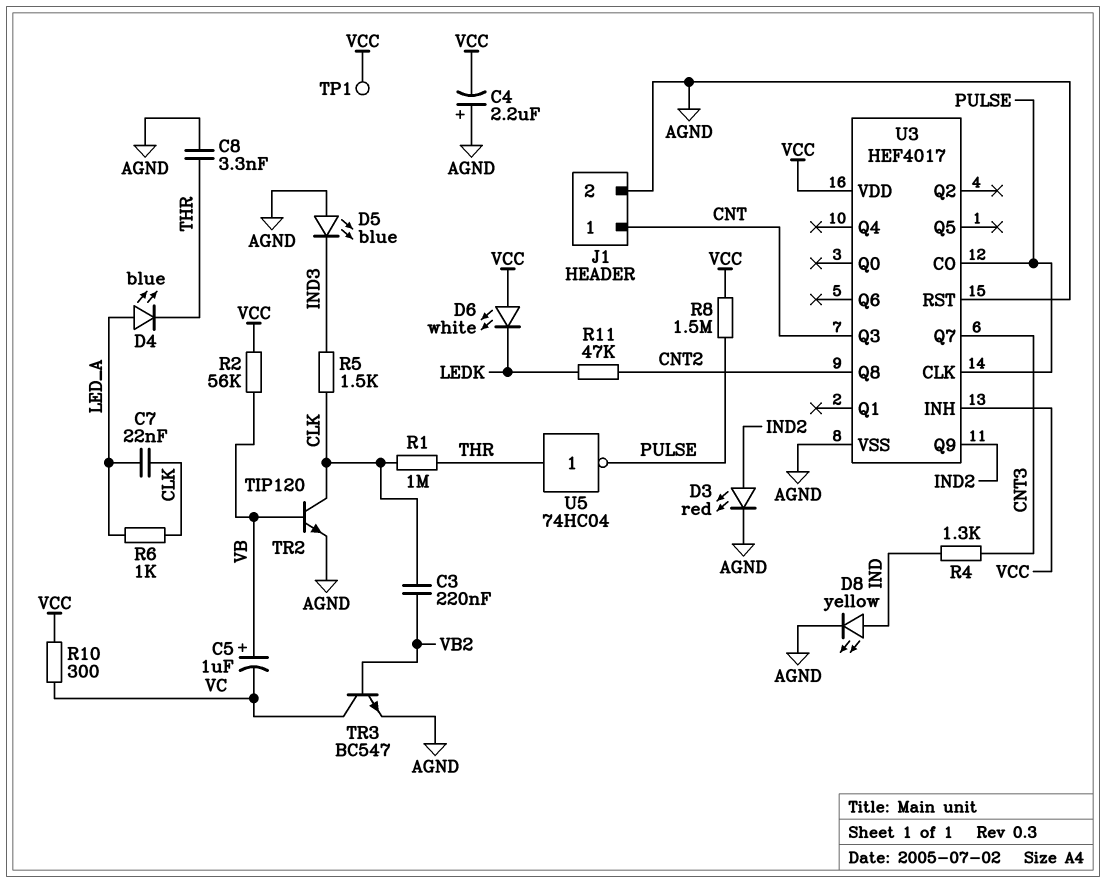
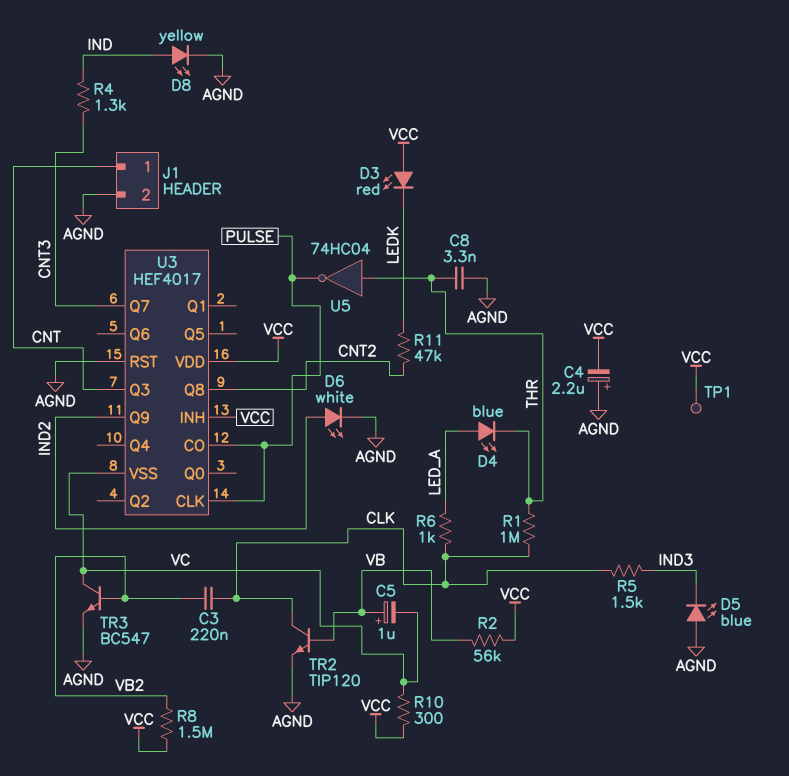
C7: 22nF (CLK, LED_A) -> none
D3: LED red (A IND2, K AGND) -> LED red (A VCC, K LEDK)
D6: LED white (A VCC, K LEDK) -> LED white (A IND2, K AGND)
R8: 1.5M (PULSE, VCC) -> 1.5M (VB2, VCC)
U3 pin VSS: AGND -> VC

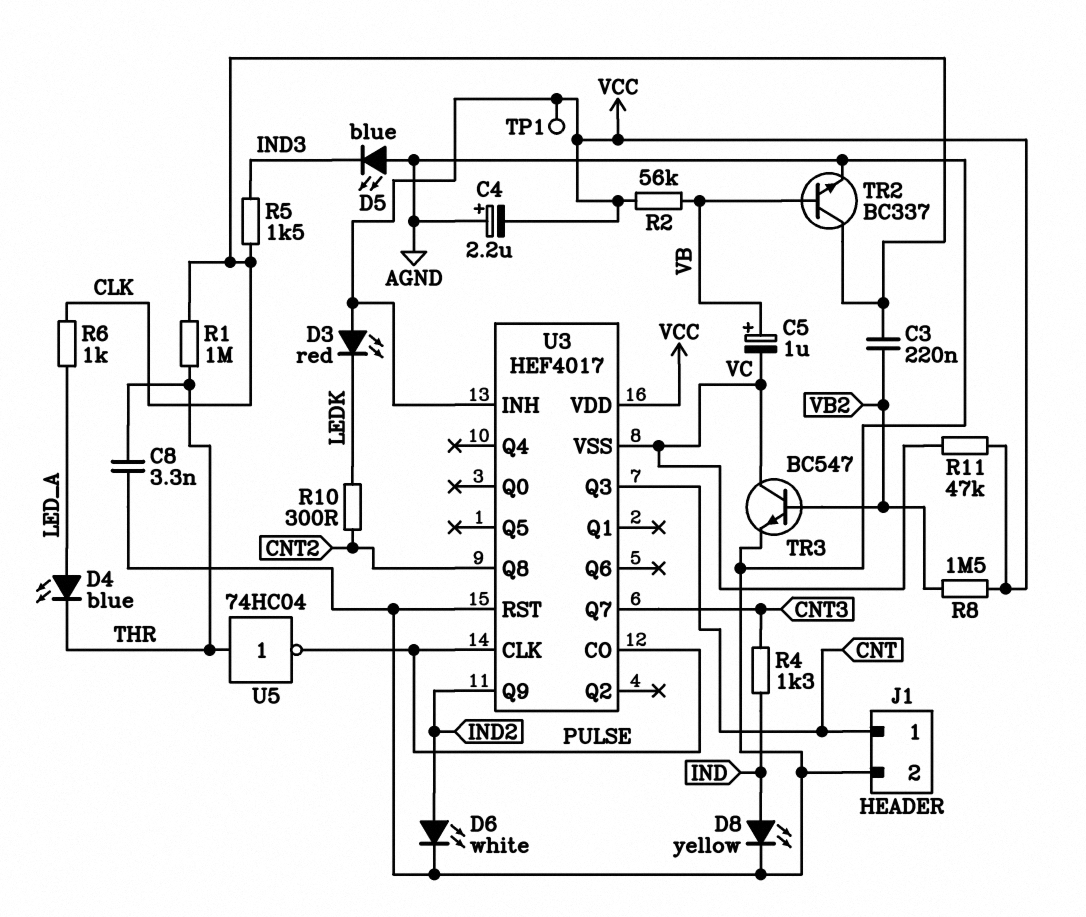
R10: 300 (VC, VCC) -> 300 (CNT2, LEDK)
R11: 47k (CNT2, LEDK) -> 47k (VC, VCC)
TR2: NPN TIP120 (B VB, C CLK, E AGND) -> NPN BC337 (B VB, C CLK, E AGND)

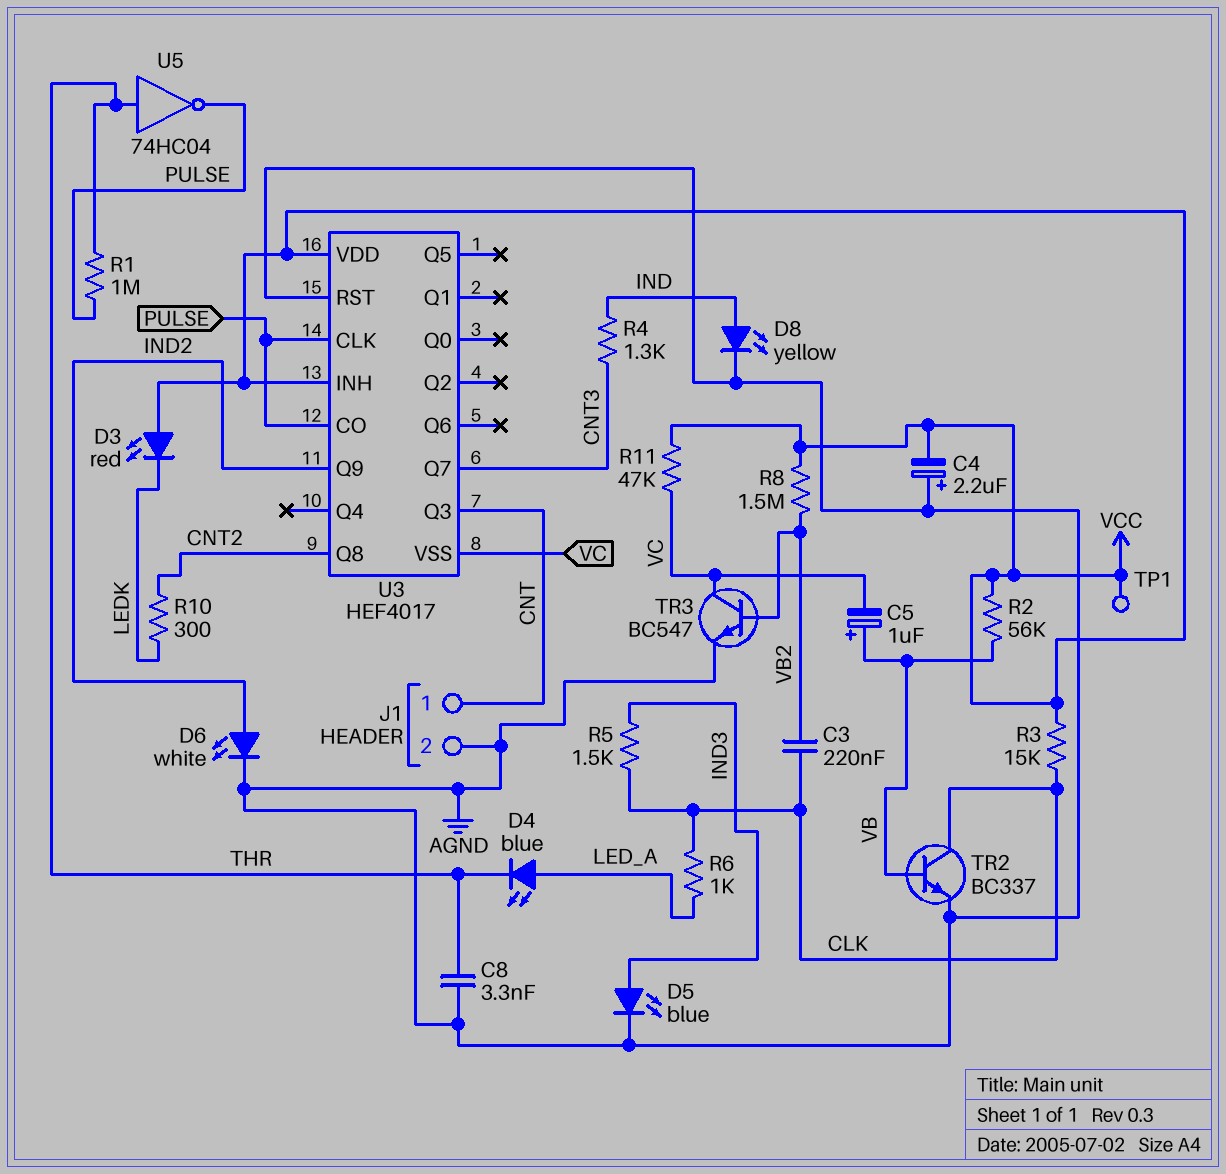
D5: LED blue (A AGND, K IND3) -> LED blue (A IND3, K AGND)
R1: 1M (CLK, THR) -> 1M (PULSE, THR)
R3: none -> 15k (CLK, VCC)

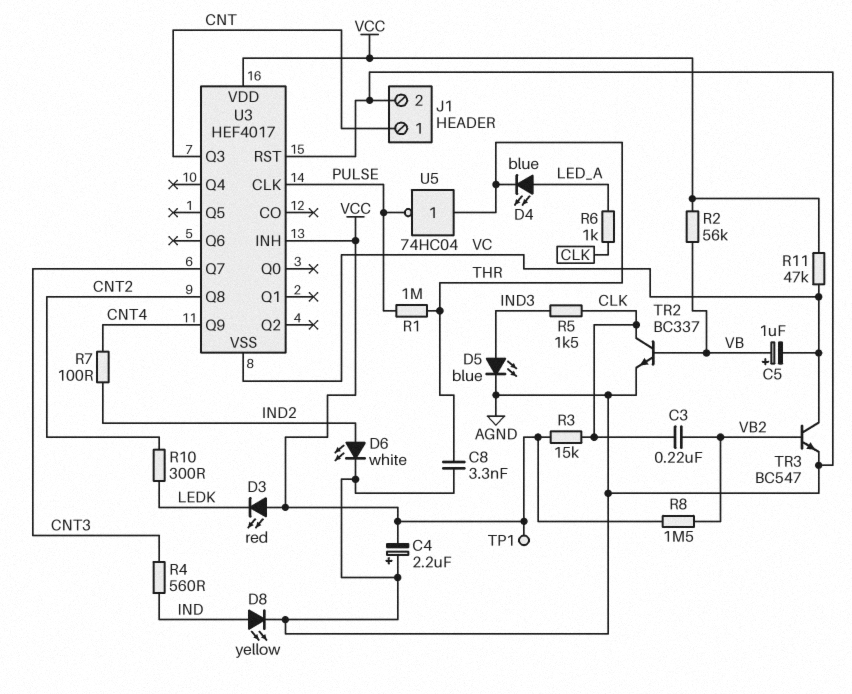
R4: 1.3k (CNT3, IND) -> 560 (CNT3, IND)
R7: none -> 100 (CNT4, IND2)
U3 pin CO: PULSE -> none
U3 pin Q9: IND2 -> CNT4

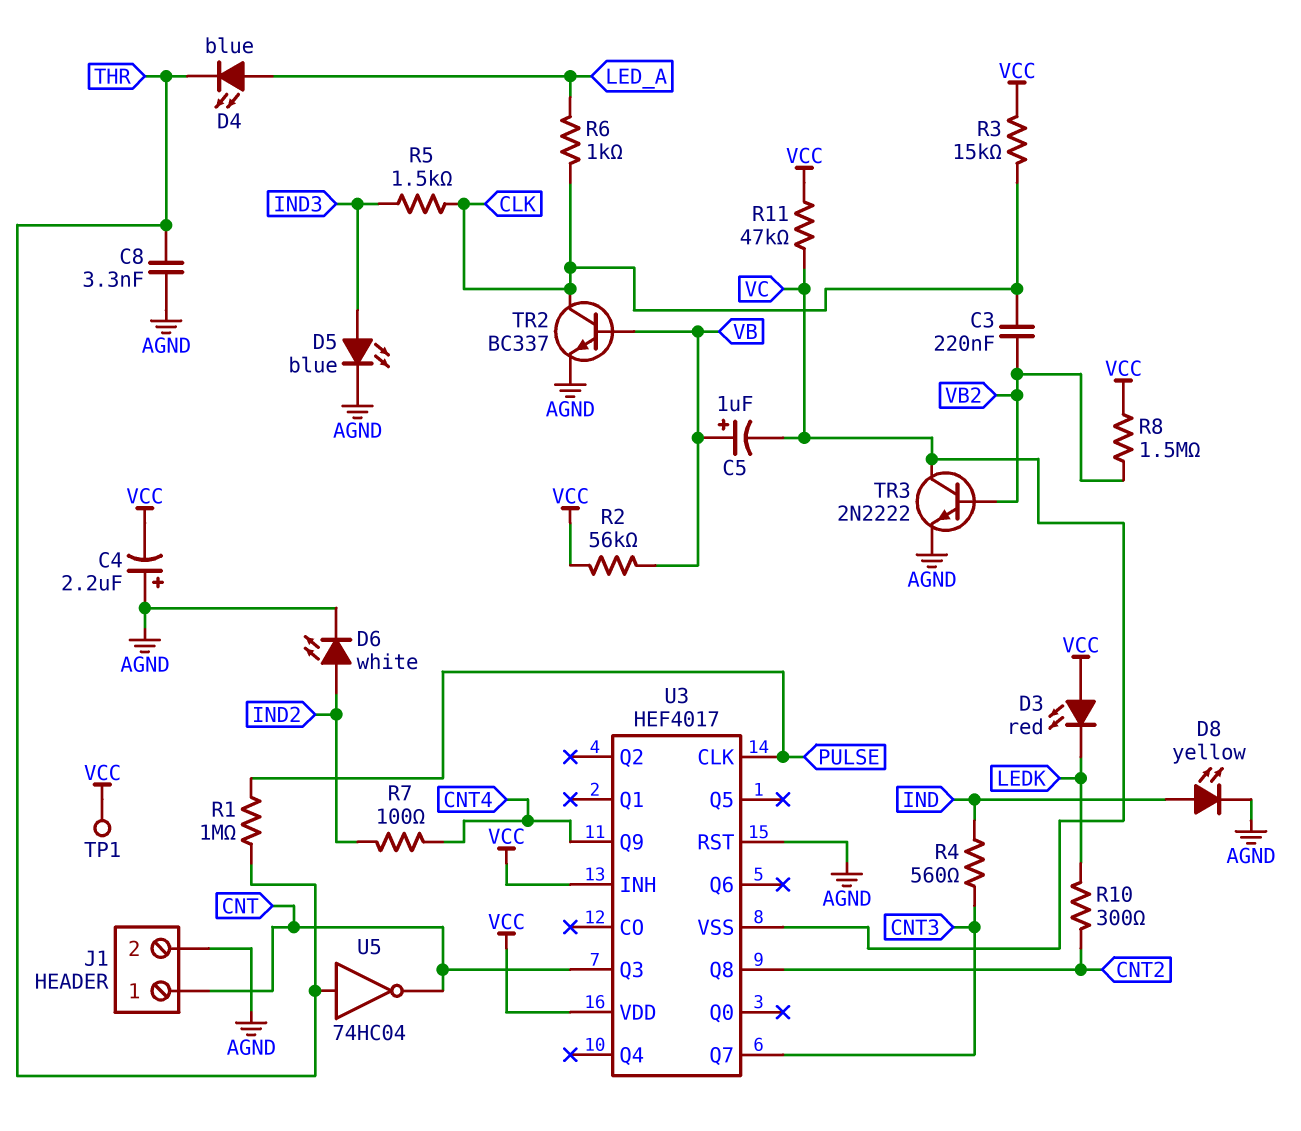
TR3: NPN BC547 (B VB2, C VC, E AGND) -> NPN 2N2222 (B VB2, C VC, E AGND)
U5: NOT 74HC04 (in THR, out PULSE) -> NOT 74HC04 (in THR, out CNT)

